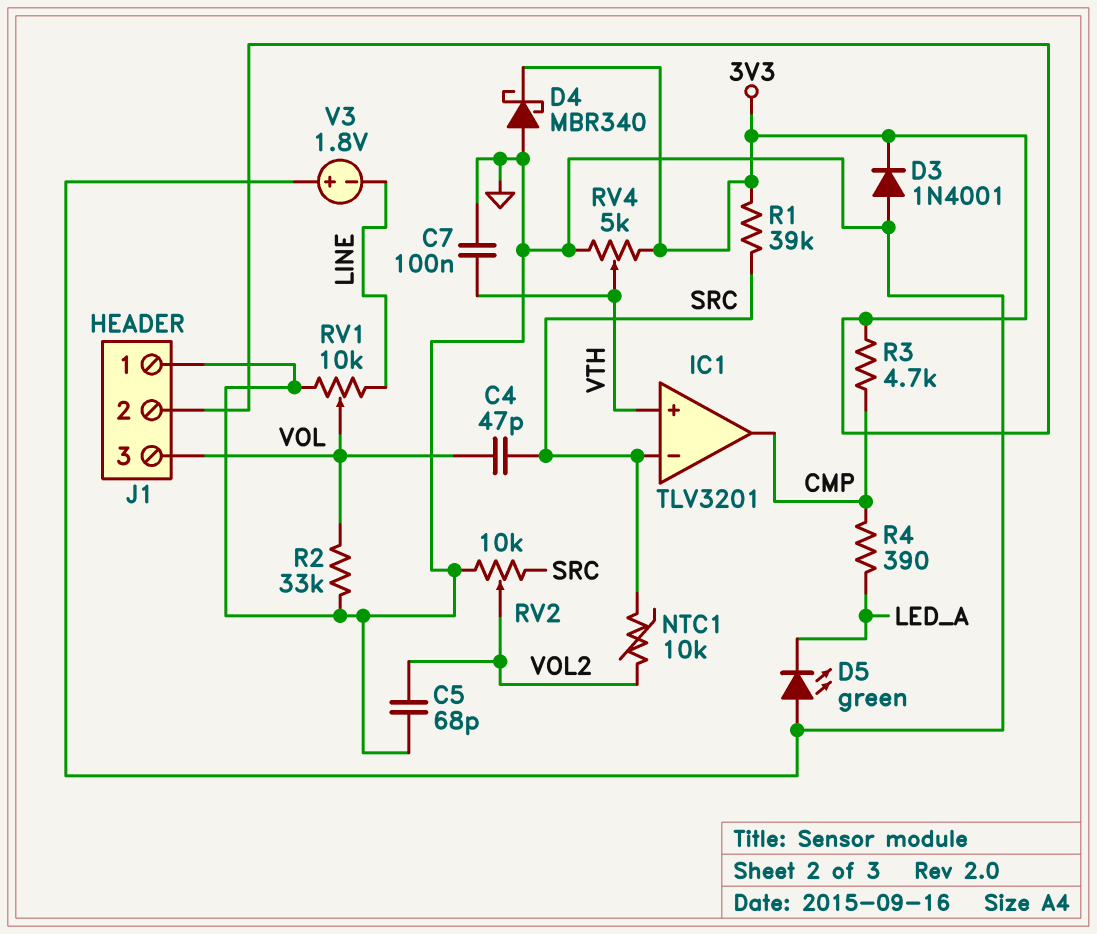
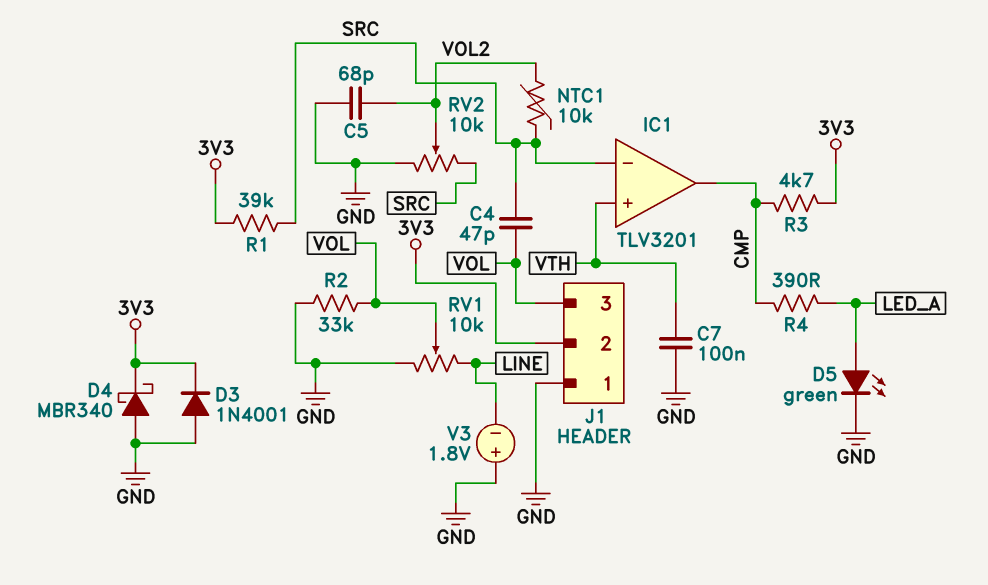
D5: LED green (A GND, K LED_A) -> LED green (A LED_A, K GND)
RV4: 5k (3V3, GND, wiper VTH) -> none

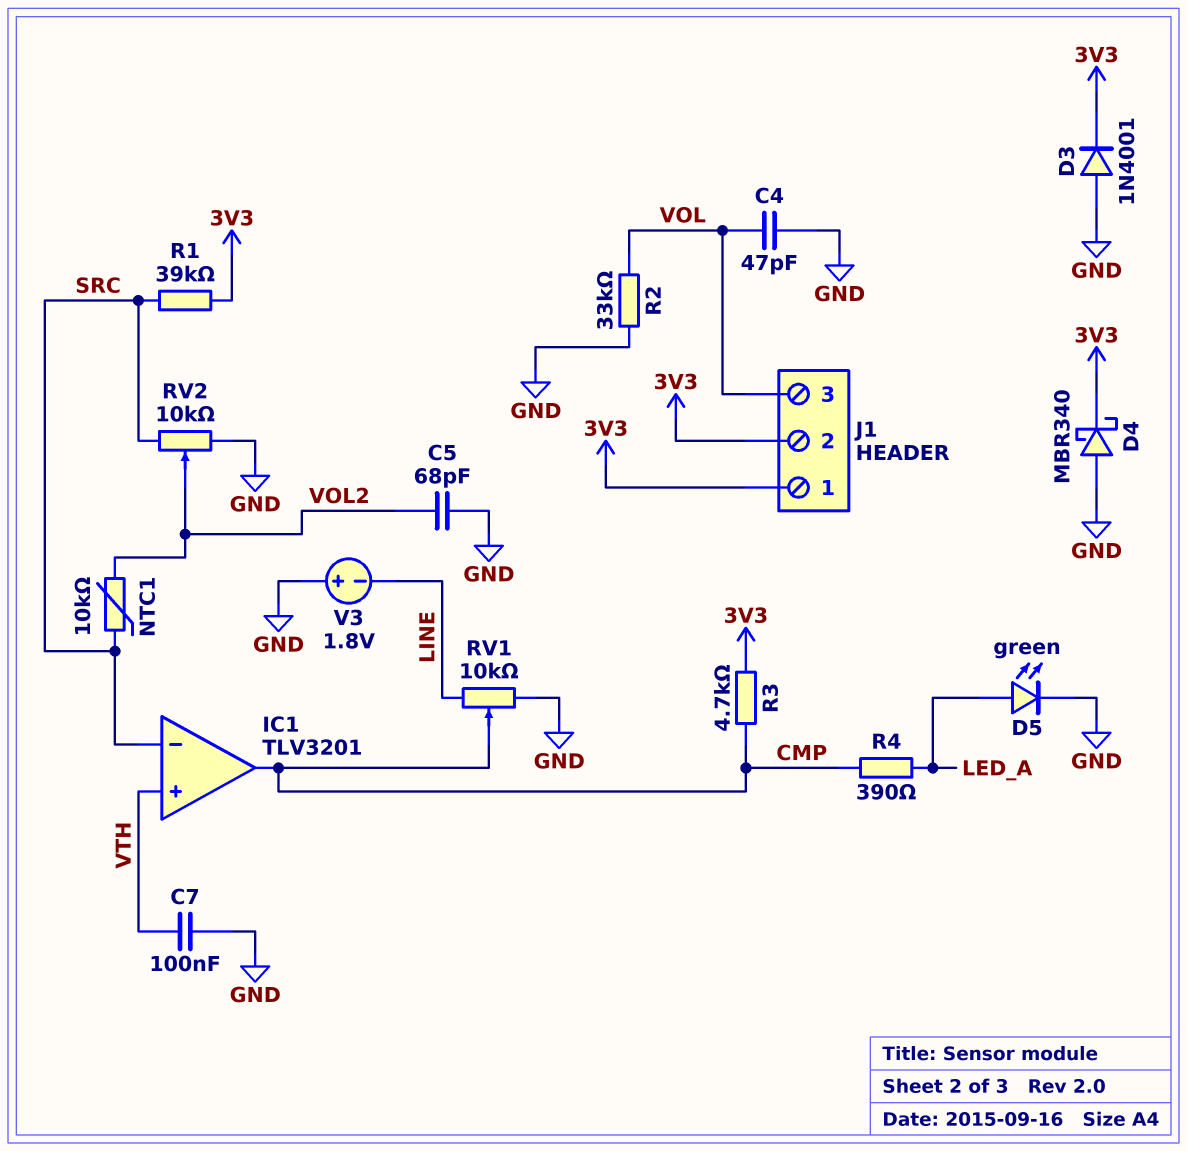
C4: 47pF (SRC, VOL) -> 47pF (GND, VOL)
J1 pin 1: GND -> 3V3
RV1: 10k (GND, LINE, wiper VOL) -> 10k (GND, LINE, wiper CMP)

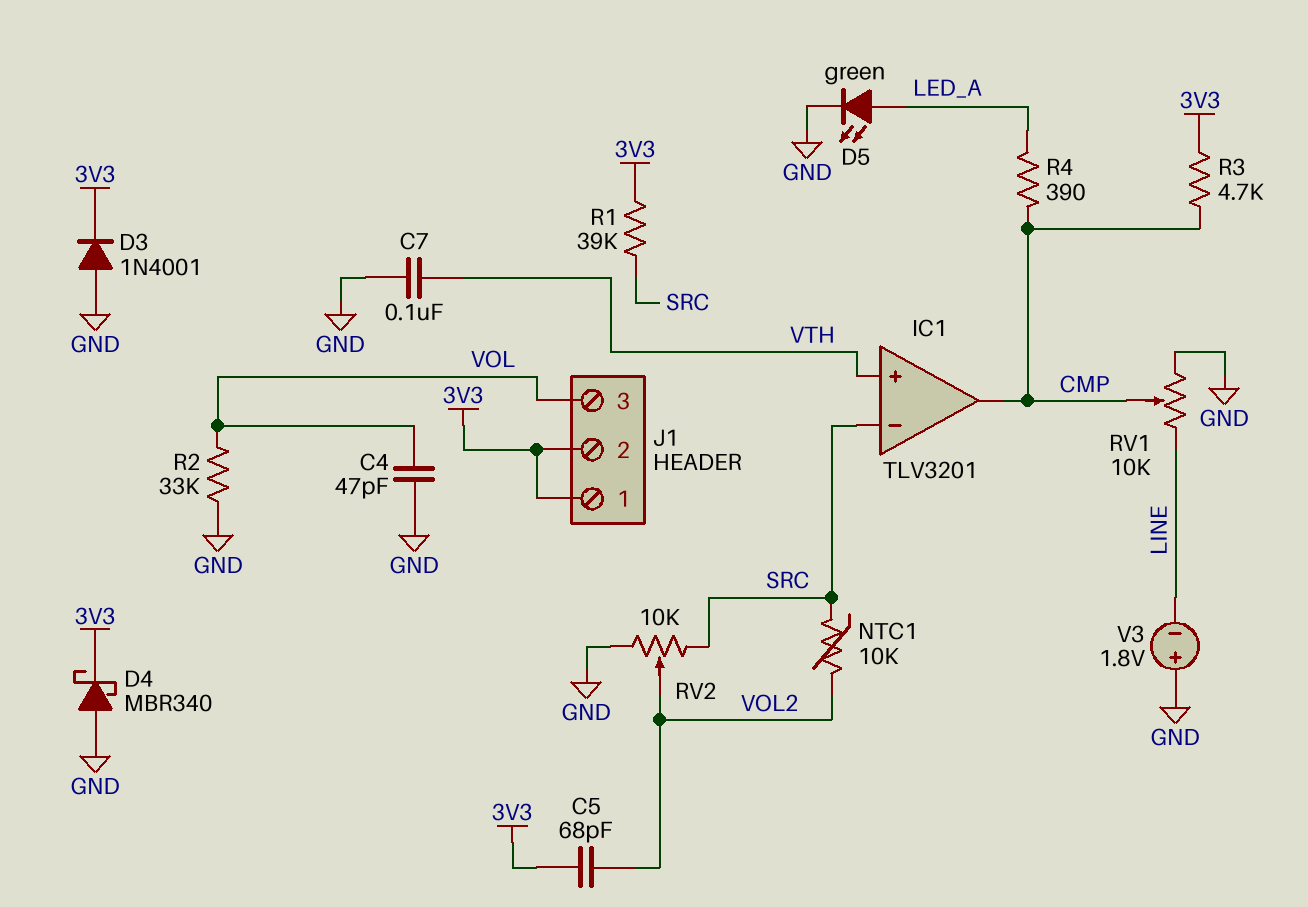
C5: 68pF (GND, VOL2) -> 68pF (3V3, VOL2)

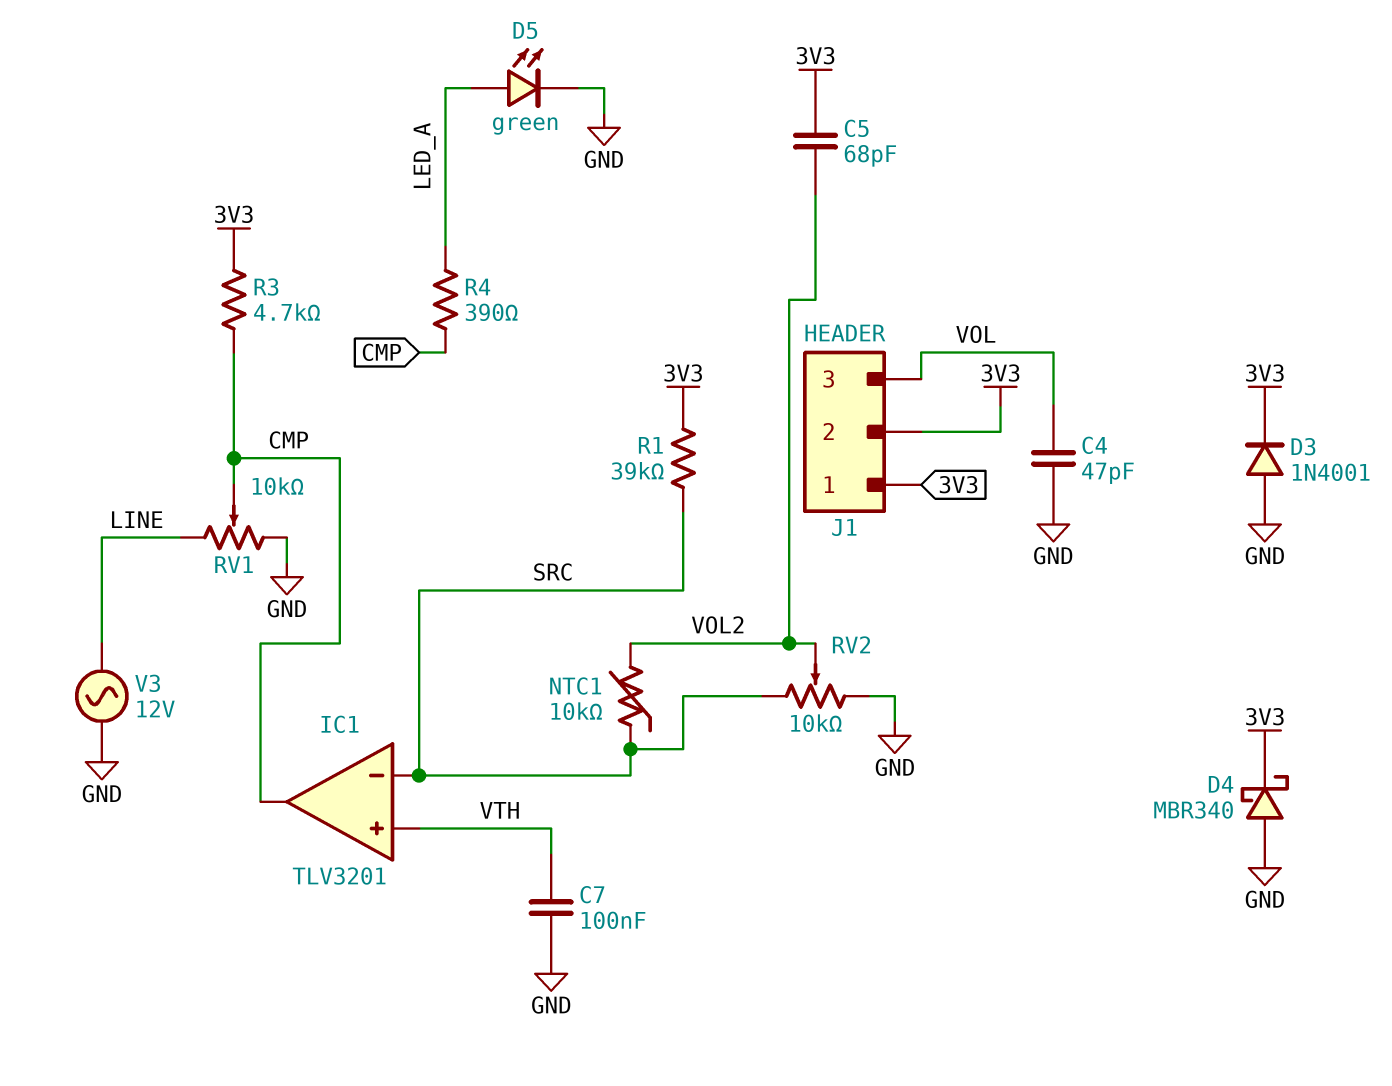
R2: 33k (GND, VOL) -> none
V3: 1.8V (plus GND, minus LINE) -> AC 12V (GND, LINE)

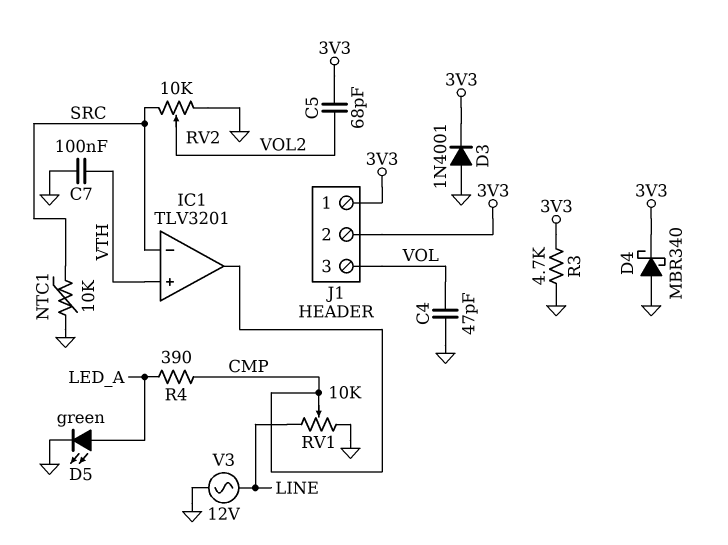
NTC1: 10k (SRC, VOL2) -> 10k (GND, SRC)
R1: 39k (3V3, SRC) -> none
R3: 4.7k (3V3, CMP) -> 4.7k (3V3, GND)

